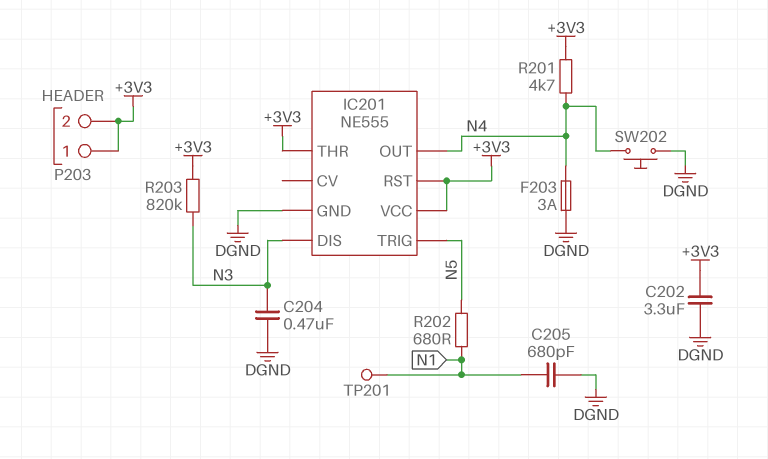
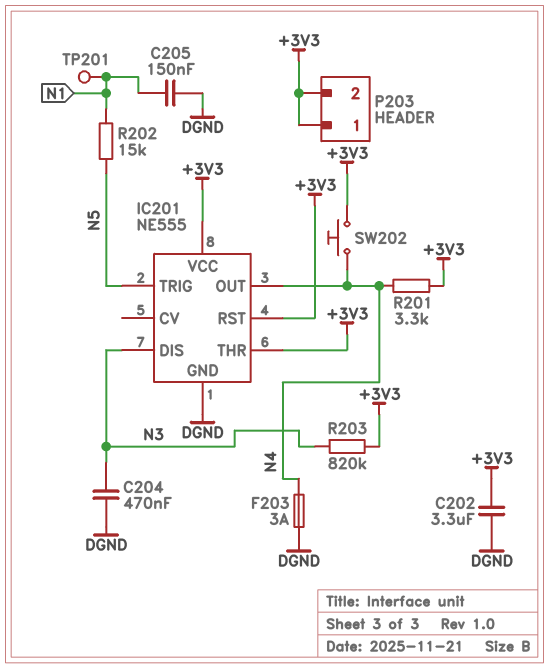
C205: 680pF (DGND, N1) -> 150nF (DGND, N1)
R201: 4.7k (+3V3, N4) -> 3.3k (+3V3, N4)
R202: 680 (N1, N5) -> 15k (N1, N5)
SW202: button (DGND, N4) -> button (+3V3, N4)

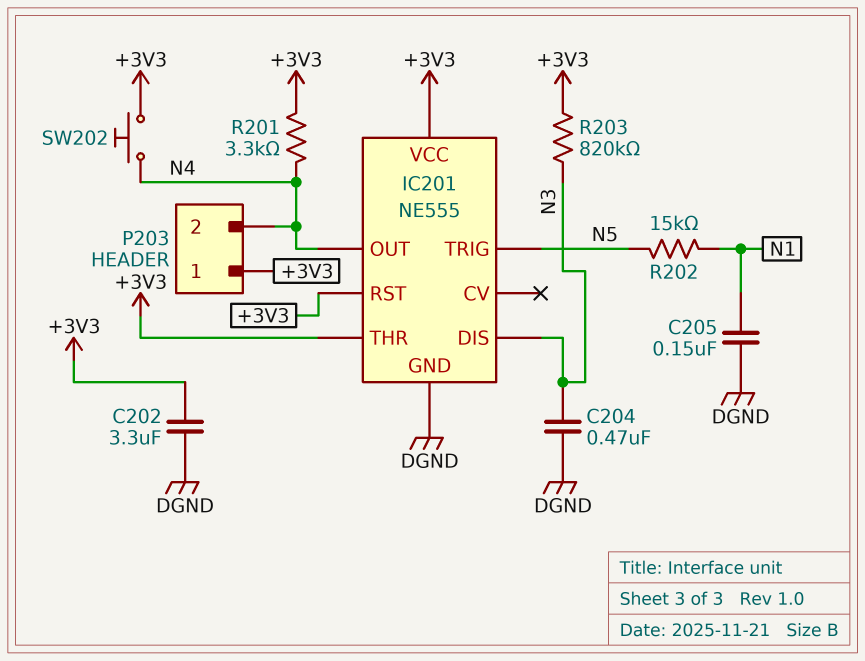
F203: 3A (DGND, N4) -> none
P203 pin 2: +3V3 -> N4
TP201: test point (N1) -> none

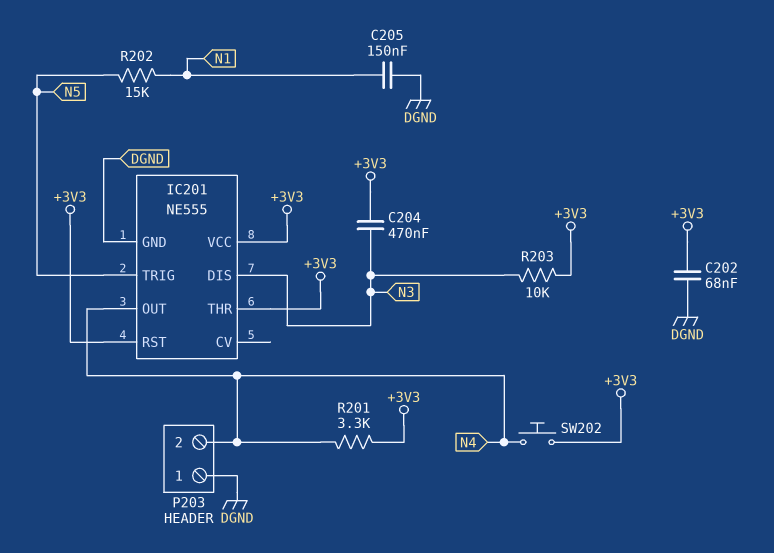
C202: 3.3uF (+3V3, DGND) -> 68nF (+3V3, DGND)
C204: 470nF (DGND, N3) -> 470nF (+3V3, N3)
P203 pin 1: +3V3 -> DGND
R203: 820k (+3V3, N3) -> 10k (+3V3, N3)

